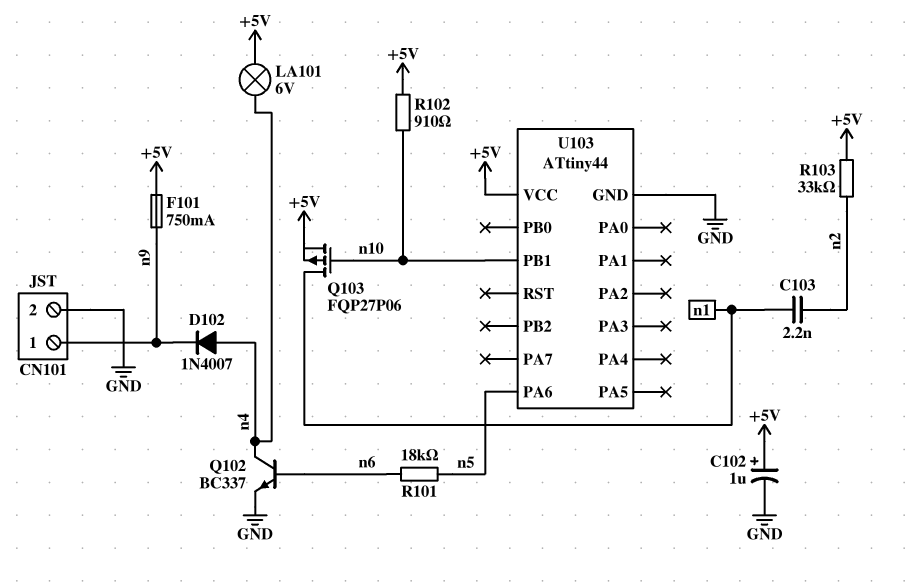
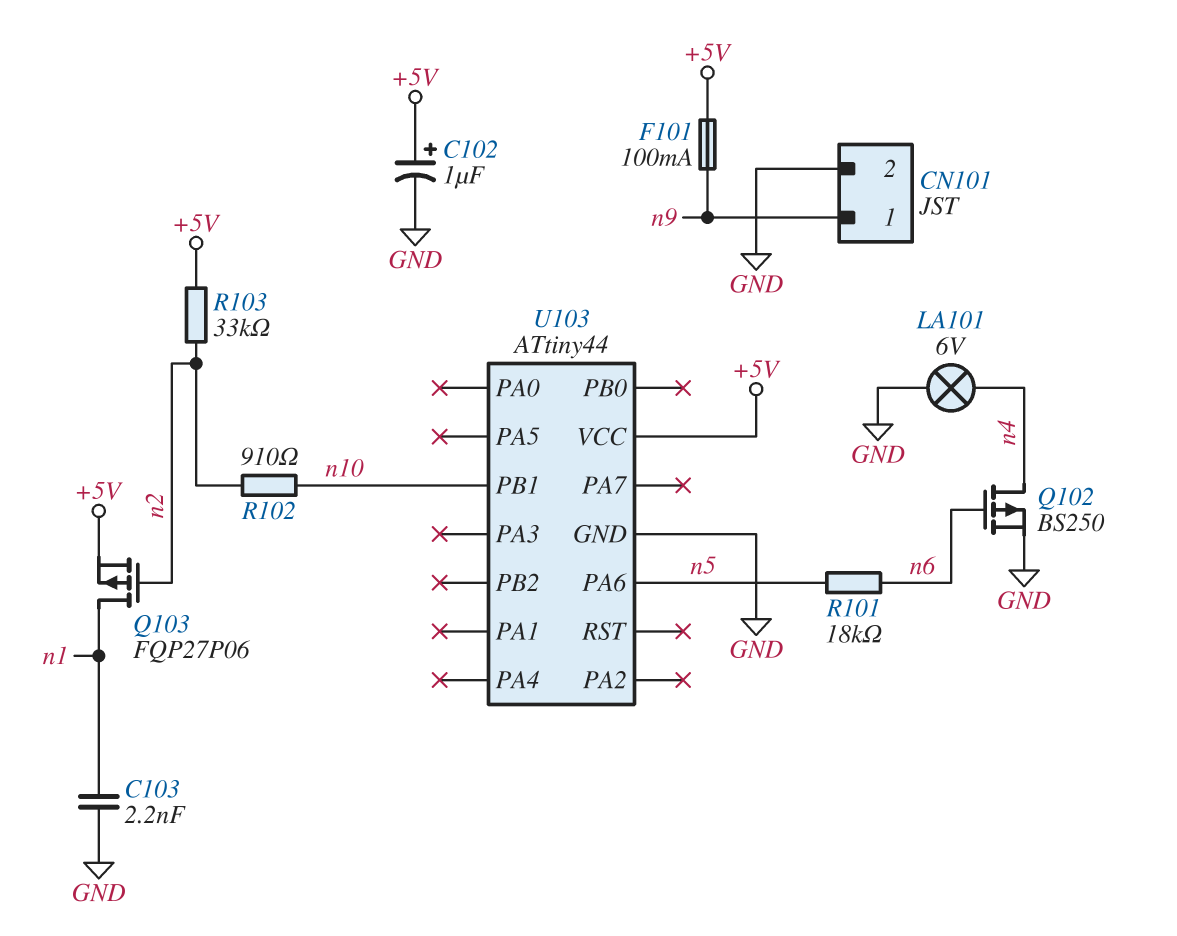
C103: 2.2nF (n1, n2) -> 2.2nF (GND, n1)
D102: diode 1N4007 (A n4, K n9) -> none
F101: 750mA (+5V, n9) -> 100mA (+5V, n9)
LA101: lamp 6V (+5V, n4) -> lamp 6V (GND, n4)
Q102: NPN BC337 (B n6, C n4, E GND) -> PMOS BS250 (G n6, D n4, S GND)
Q103: PMOS FQP27P06 (G n10, D n1, S +5V) -> PMOS FQP27P06 (G n2, D n1, S +5V)
R102: 910 (+5V, n10) -> 910 (n2, n10)

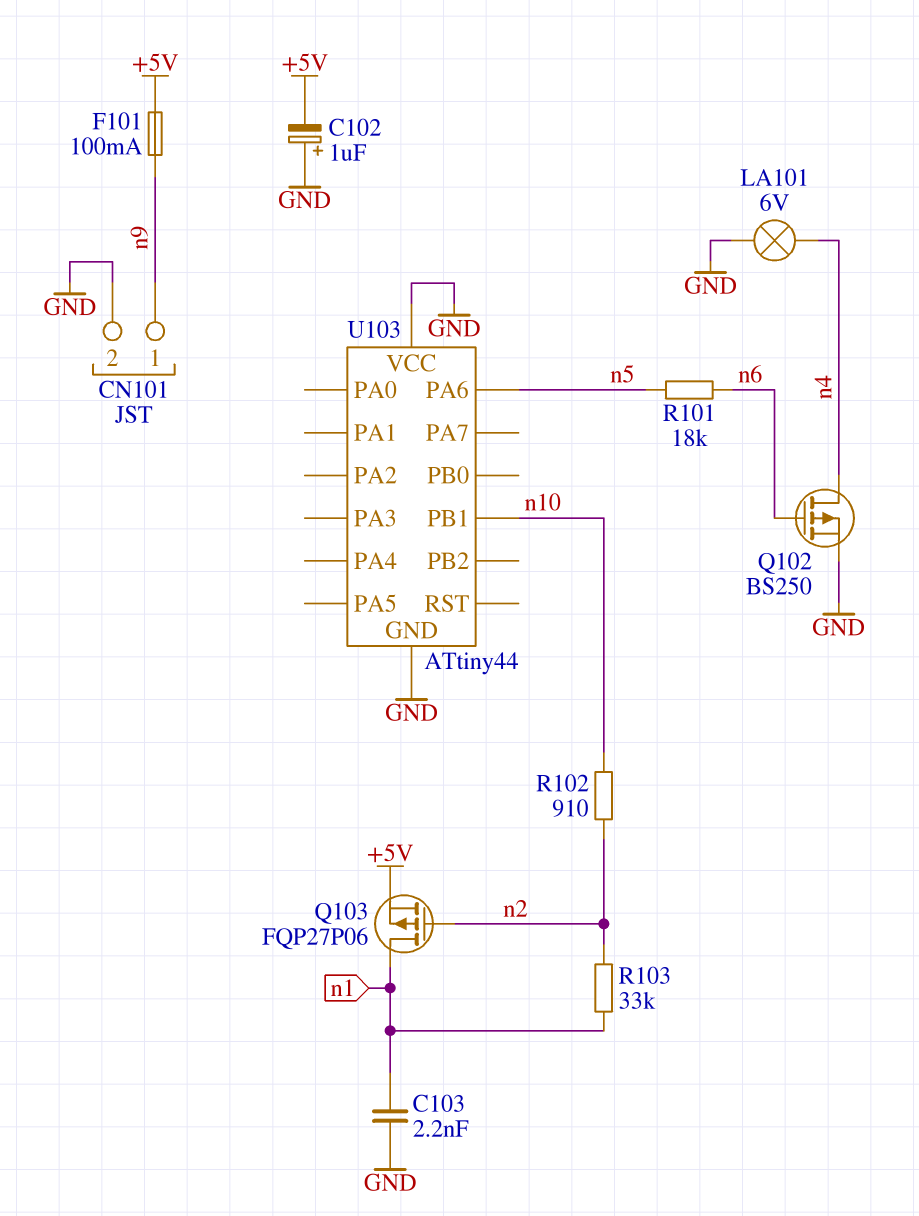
C102: 1uF (plus +5V, minus GND) -> 1uF (plus GND, minus +5V)
R103: 33k (+5V, n2) -> 33k (n1, n2)
U103 pin VCC: +5V -> GND

